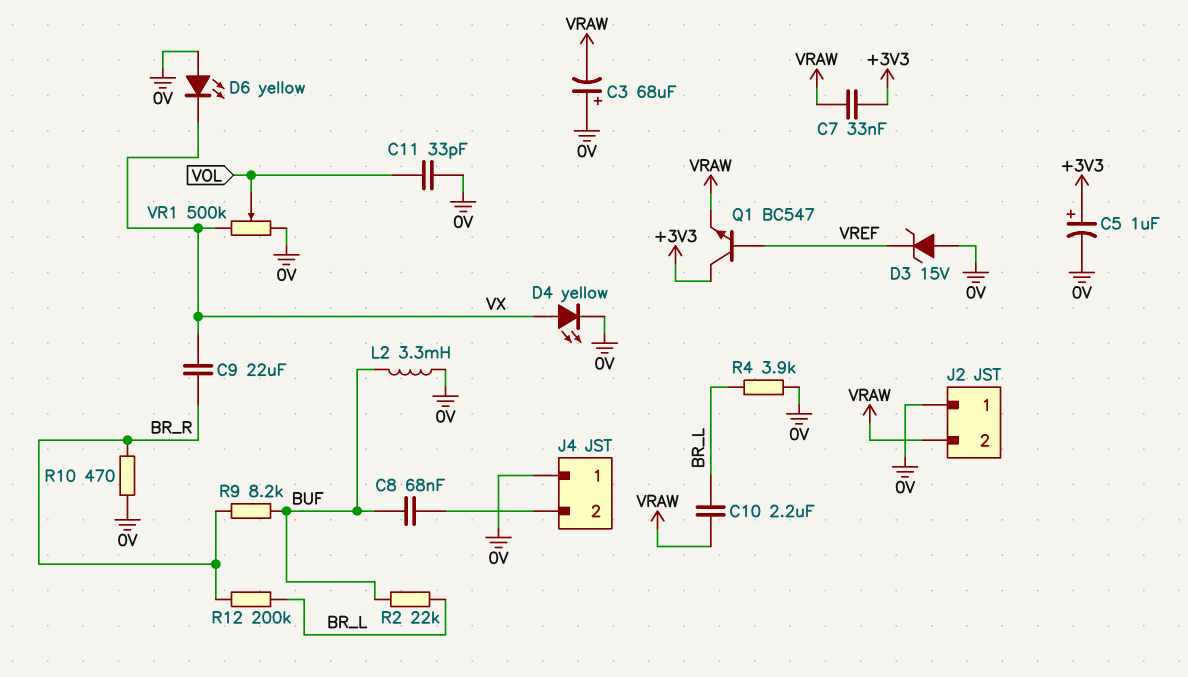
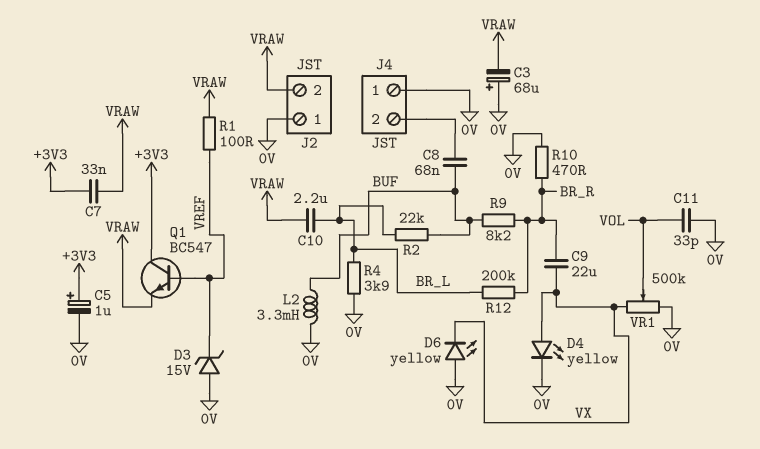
R1: none -> 100 (VRAW, VREF)

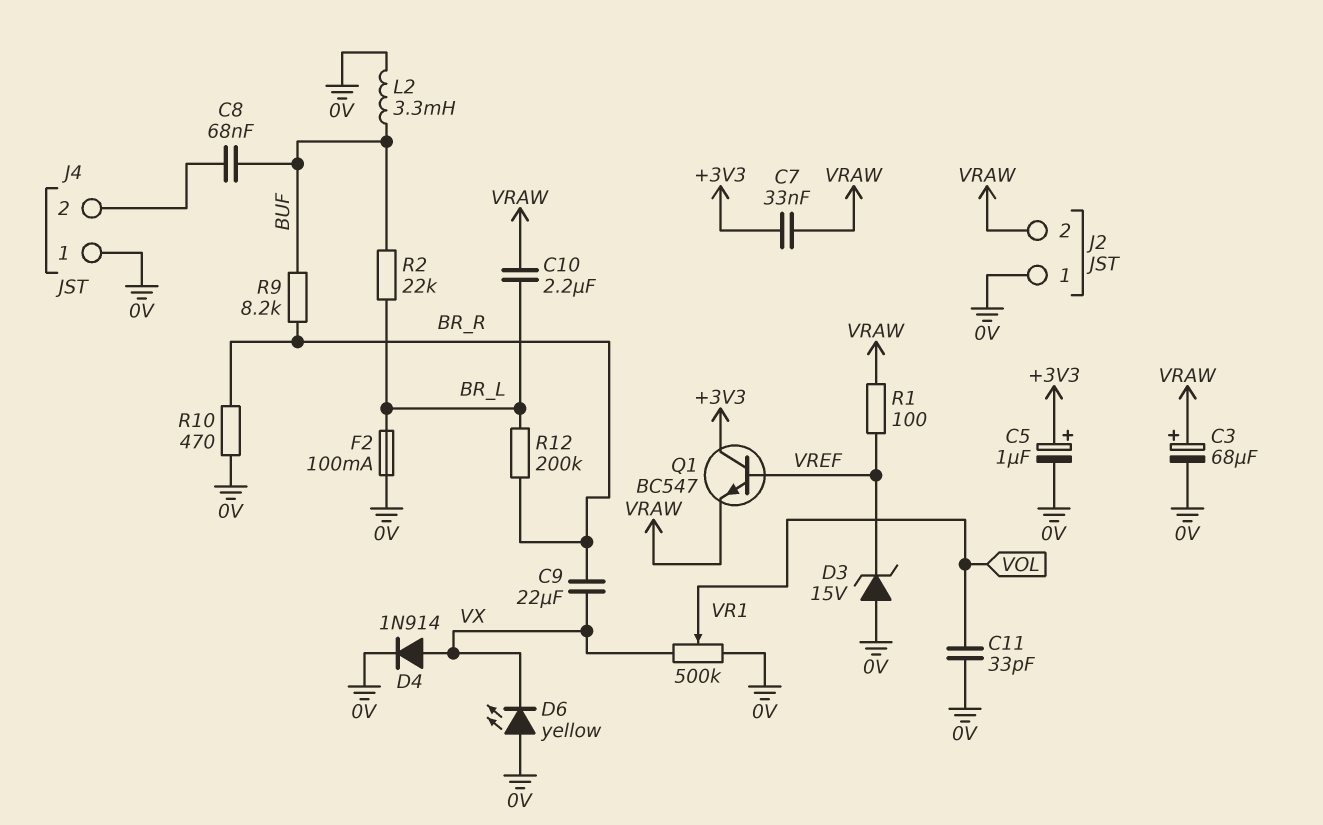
C3: 68uF (plus 0V, minus VRAW) -> 68uF (plus VRAW, minus 0V)
D4: LED yellow (A VX, K 0V) -> diode 1N914 (A VX, K 0V)
F2: none -> 100mA (0V, BR_L)
R4: 3.9k (0V, BR_L) -> none

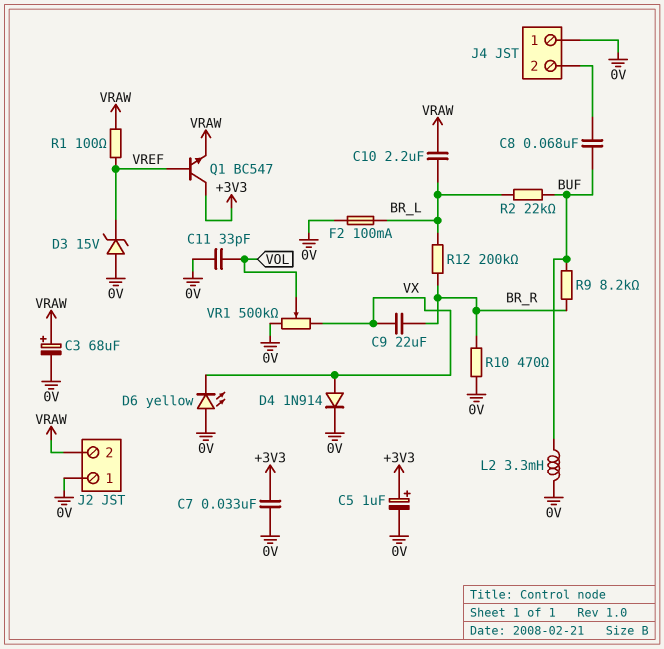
C7: 33nF (+3V3, VRAW) -> 33nF (+3V3, 0V)

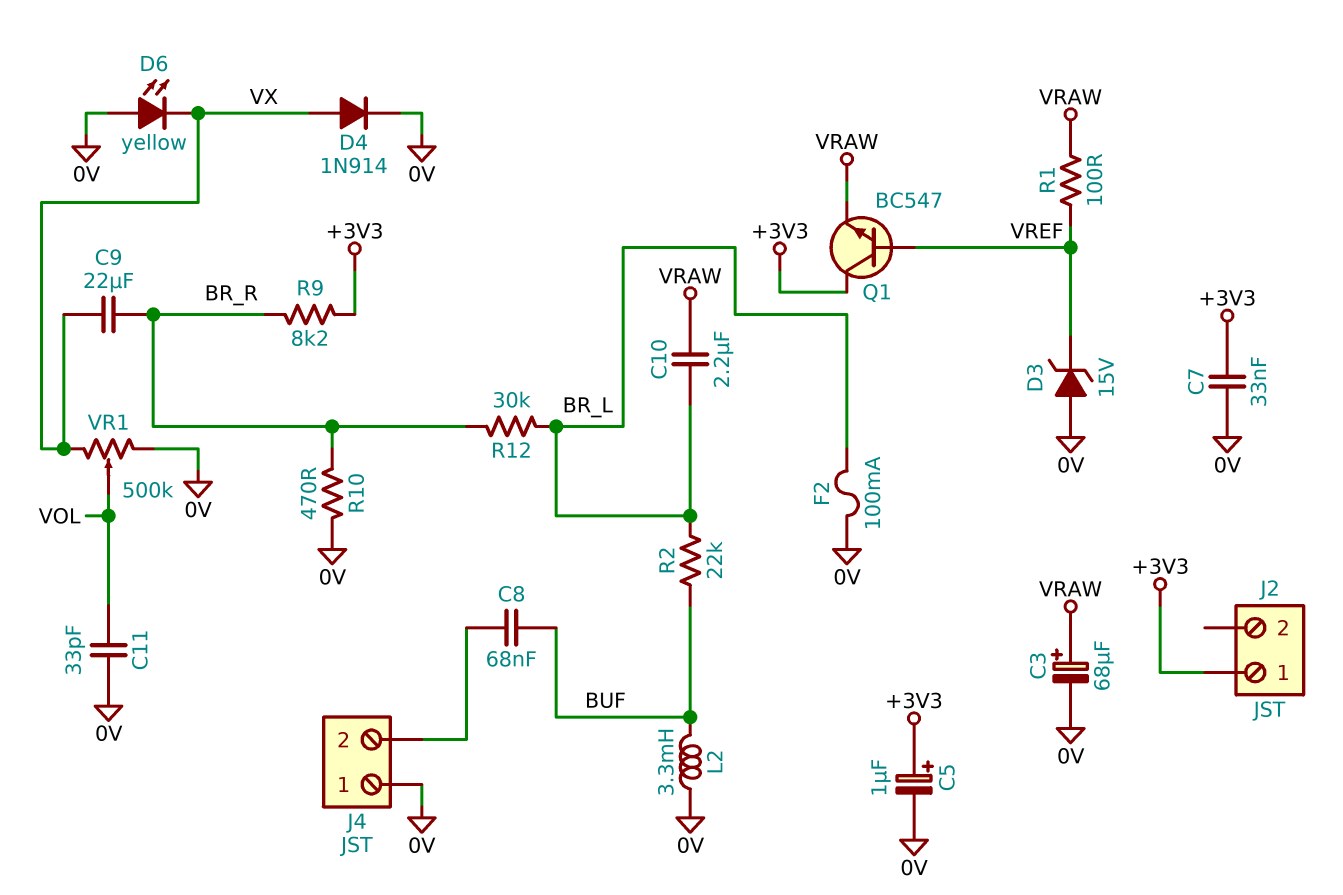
J2 pin 1: 0V -> +3V3
J2 pin 2: VRAW -> none
R9: 8.2k (BR_R, BUF) -> 8.2k (+3V3, BR_R)
R12: 200k (BR_L, BR_R) -> 30k (BR_L, BR_R)

